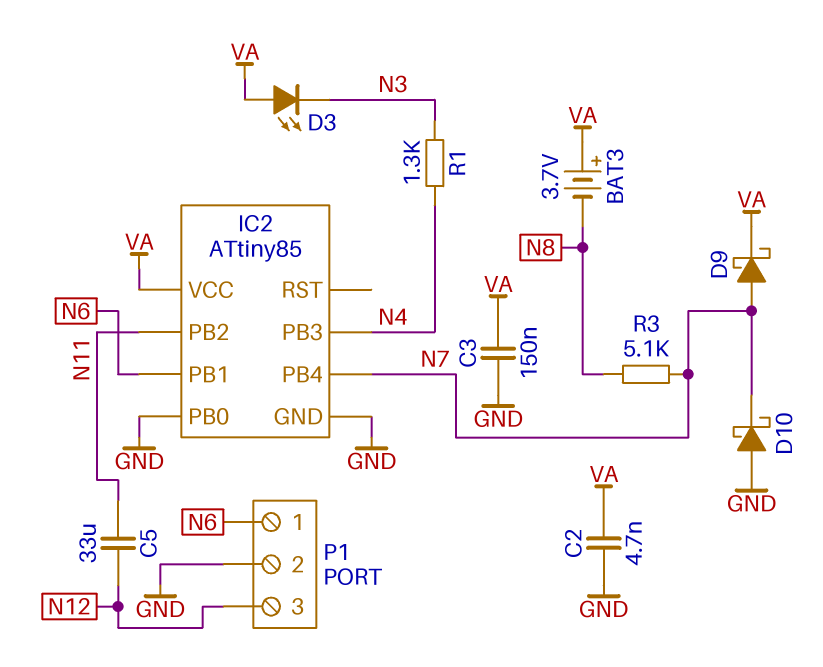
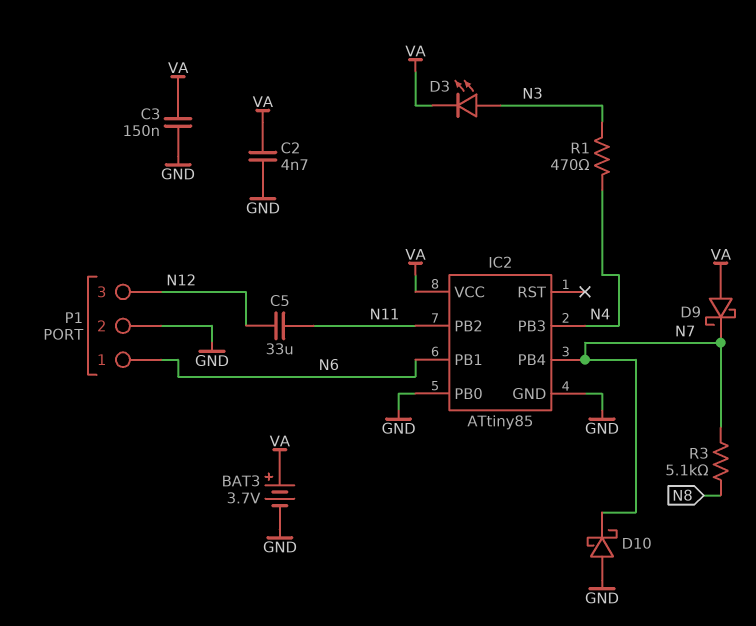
BAT3: 3.7V (plus VA, minus N8) -> 3.7V (plus VA, minus GND)
D3: LED (A VA, K N3) -> LED (A N3, K VA)
D9: schottky (A N7, K VA) -> schottky (A VA, K N7)
R1: 1.3k (N3, N4) -> 470 (N3, N4)

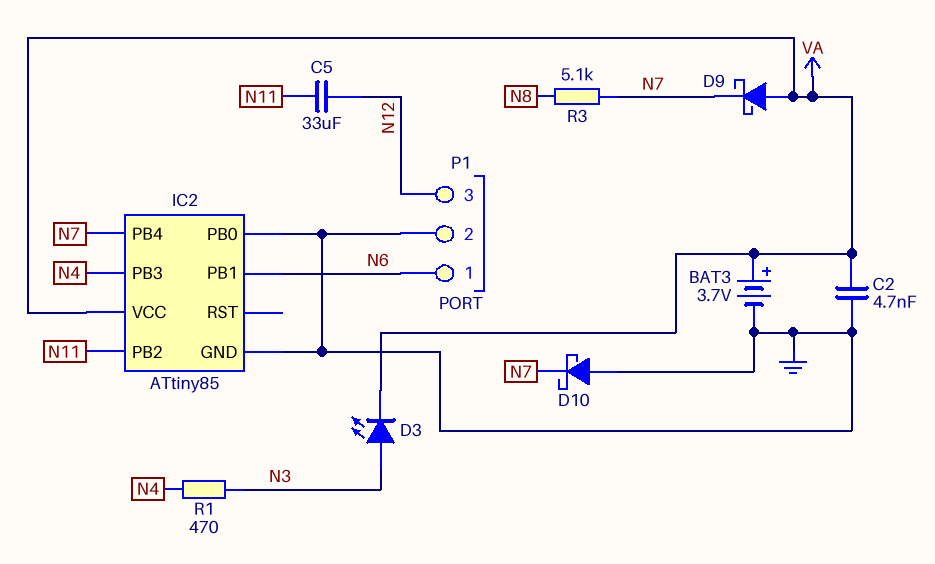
C3: 150nF (GND, VA) -> none

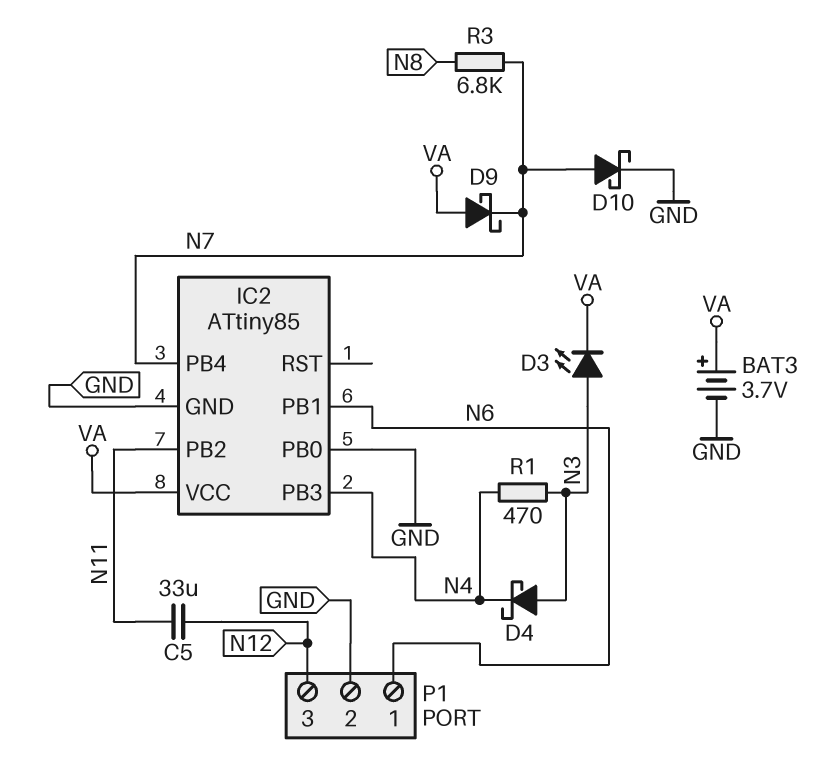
C2: 4.7nF (GND, VA) -> none
D4: none -> schottky (A N3, K N4)
D10: schottky (A GND, K N7) -> schottky (A N7, K GND)
R3: 5.1k (N7, N8) -> 6.8k (N7, N8)

